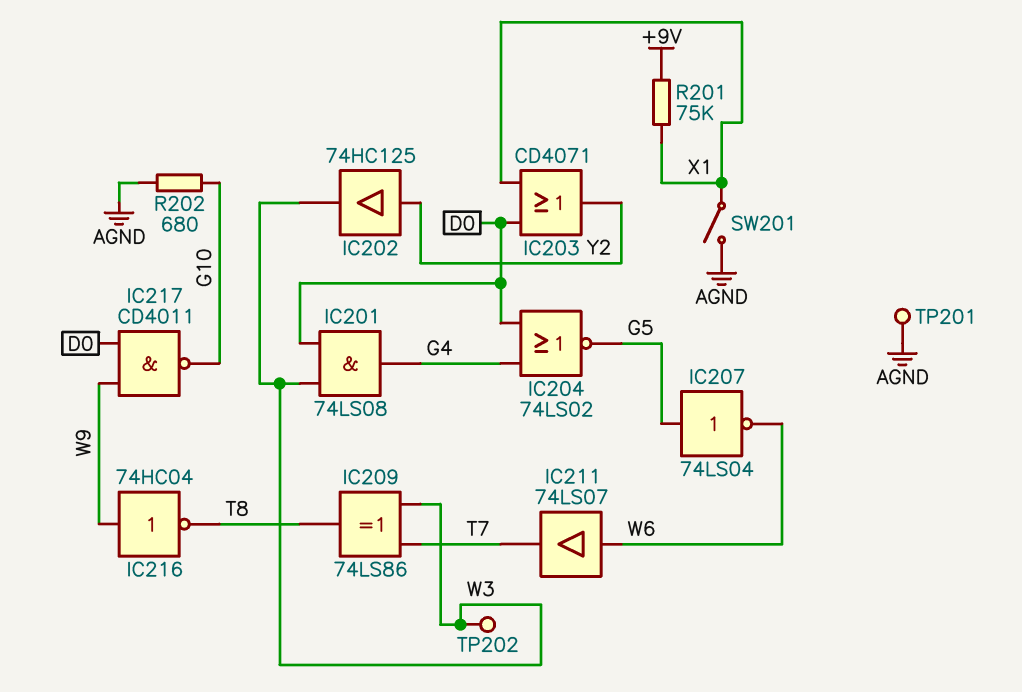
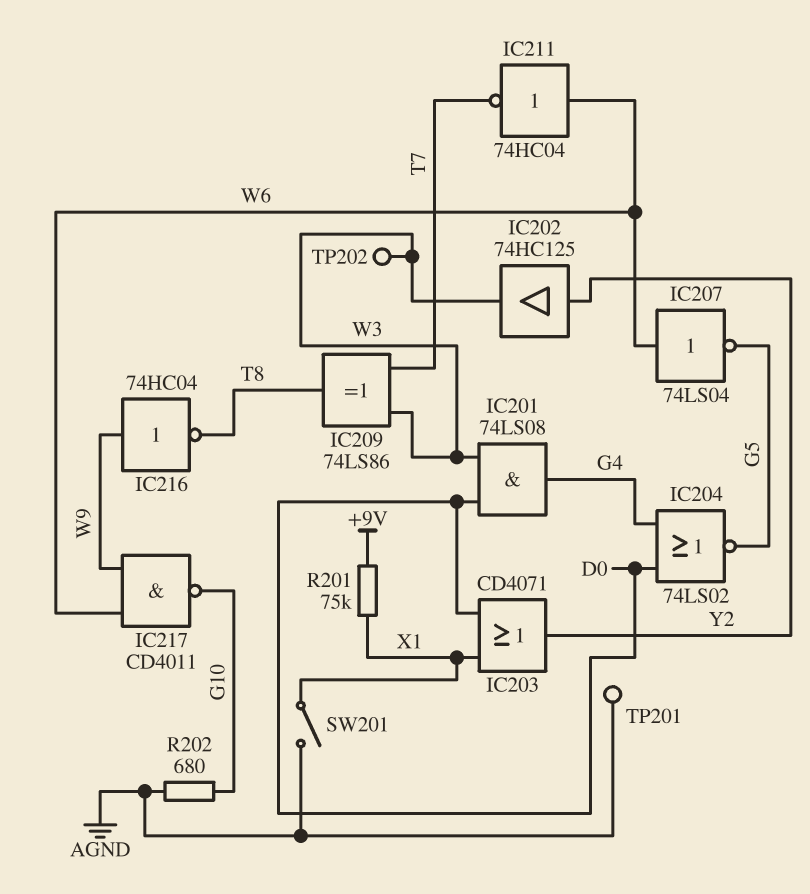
IC207: NOT 74LS04 (in G5, out W6) -> NOT 74LS04 (in W6, out G5)
IC211: buffer 74LS07 (in W6, out T7) -> NOT 74HC04 (in W6, out T7)
IC217: NAND CD4011 (in D0, in W9, out G10) -> NAND CD4011 (in W6, in W9, out G10)

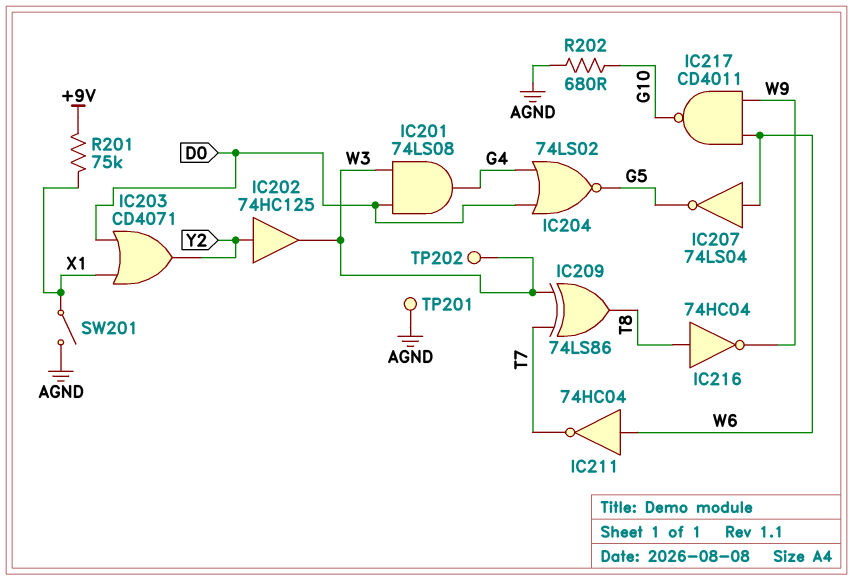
IC216: NOT 74HC04 (in W9, out T8) -> NOT 74HC04 (in T8, out W9)

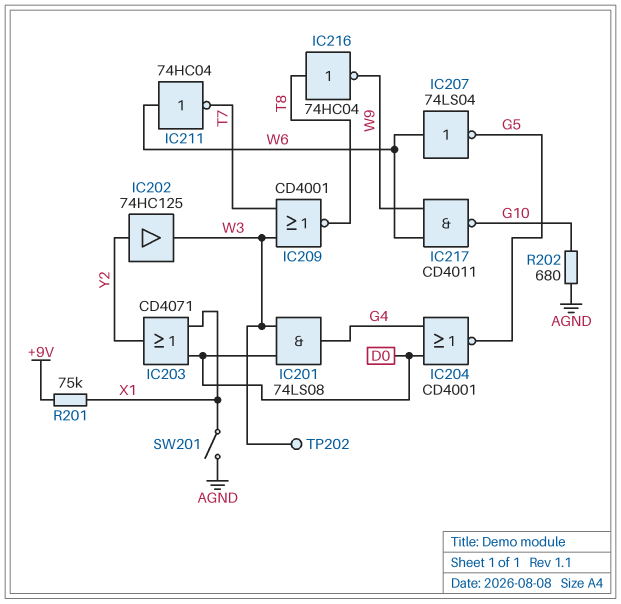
IC204: NOR 74LS02 (in D0, in G4, out G5) -> NOR CD4001 (in D0, in G4, out G5)
IC209: XOR 74LS86 (in T7, in W3, out T8) -> NOR CD4001 (in T7, in W3, out T8)
TP201: test point (AGND) -> none

